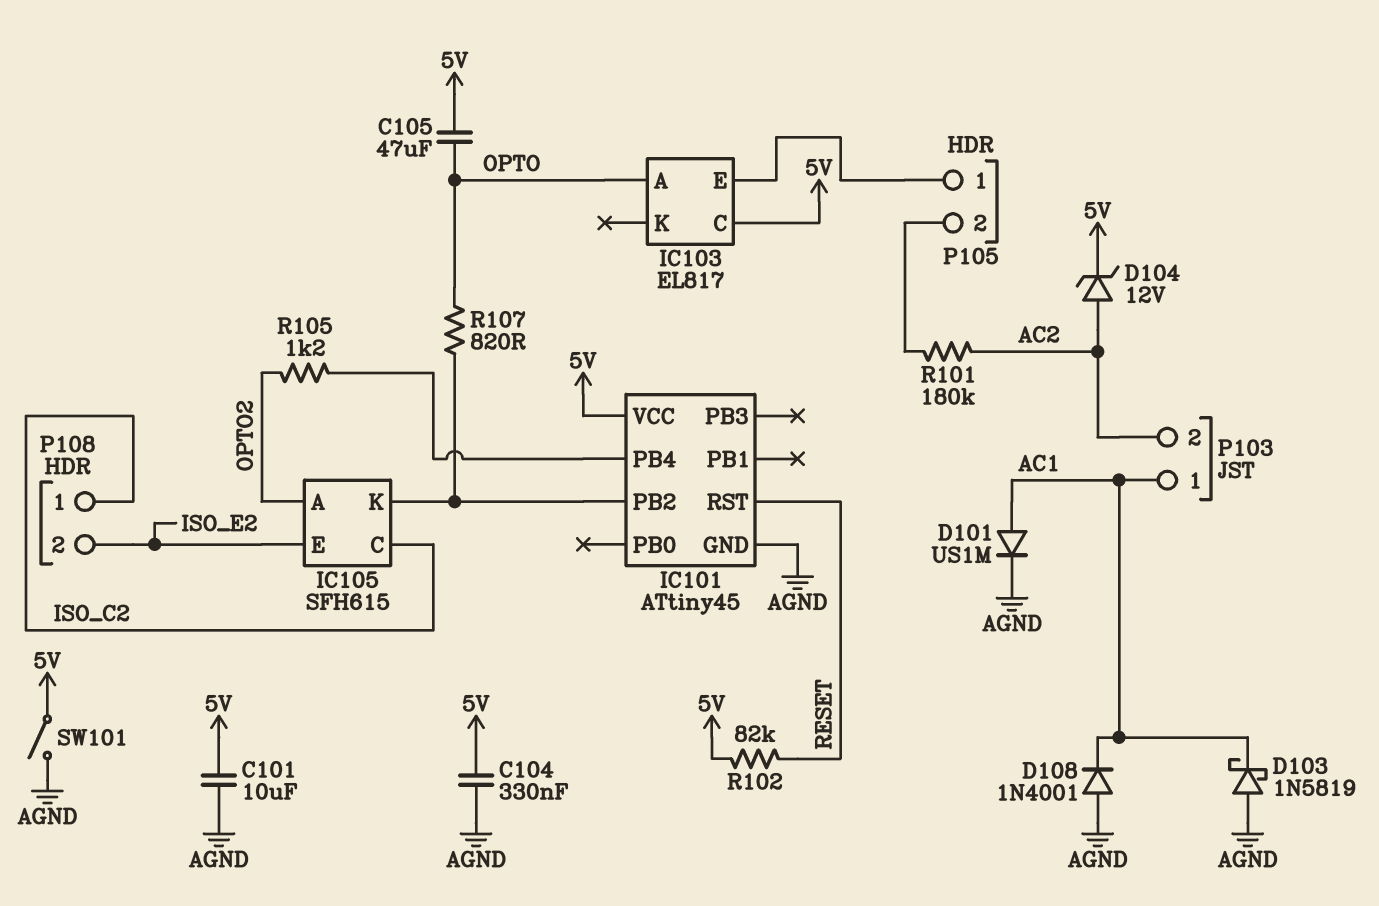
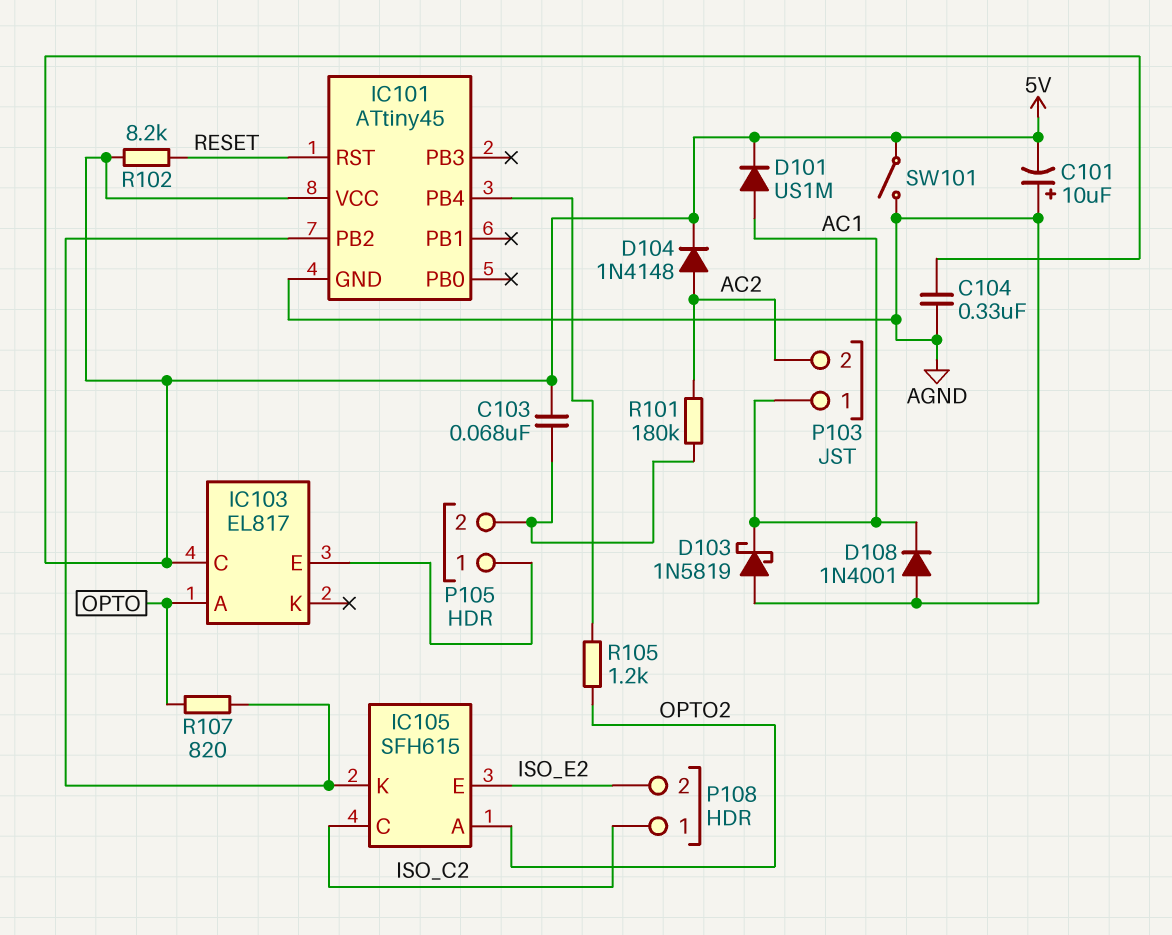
C101: 10uF (5V, AGND) -> 10uF (plus AGND, minus 5V)
C103: none -> 68nF (5V, P105/2)
C105: 47uF (5V, OPTO) -> none
D101: diode US1M (A AC1, K AGND) -> diode US1M (A AC1, K 5V)
D104: zener 12V (A AC2, K 5V) -> diode 1N4148 (A AC2, K 5V)
R102: 82k (5V, RESET) -> 8.2k (5V, RESET)

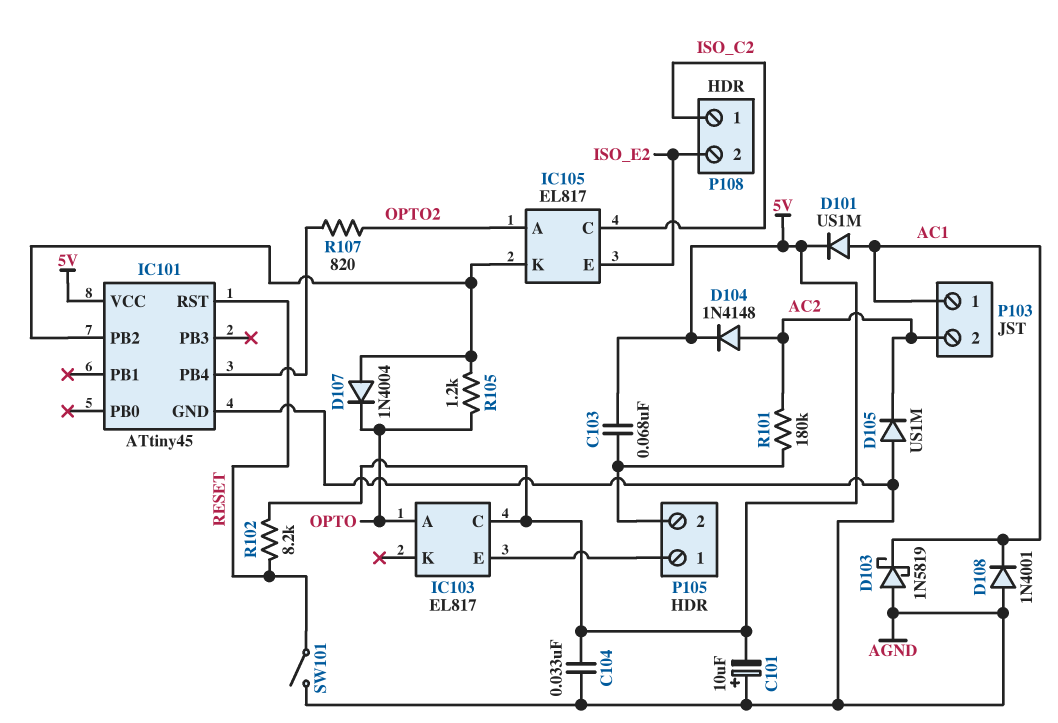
C104: 330nF (5V, AGND) -> 33nF (5V, AGND)
D105: none -> diode US1M (A AGND, K AC2)
D107: none -> diode 1N4004 (A IC101/PB2, K OPTO)
IC105: SFH615 -> EL817
R105: 1.2k (IC101/PB4, OPTO2) -> 1.2k (IC101/PB2, OPTO)
R107: 820 (IC101/PB2, OPTO) -> 820 (IC101/PB4, OPTO2)
SW101: switch (5V, AGND) -> switch (AGND, RESET)

